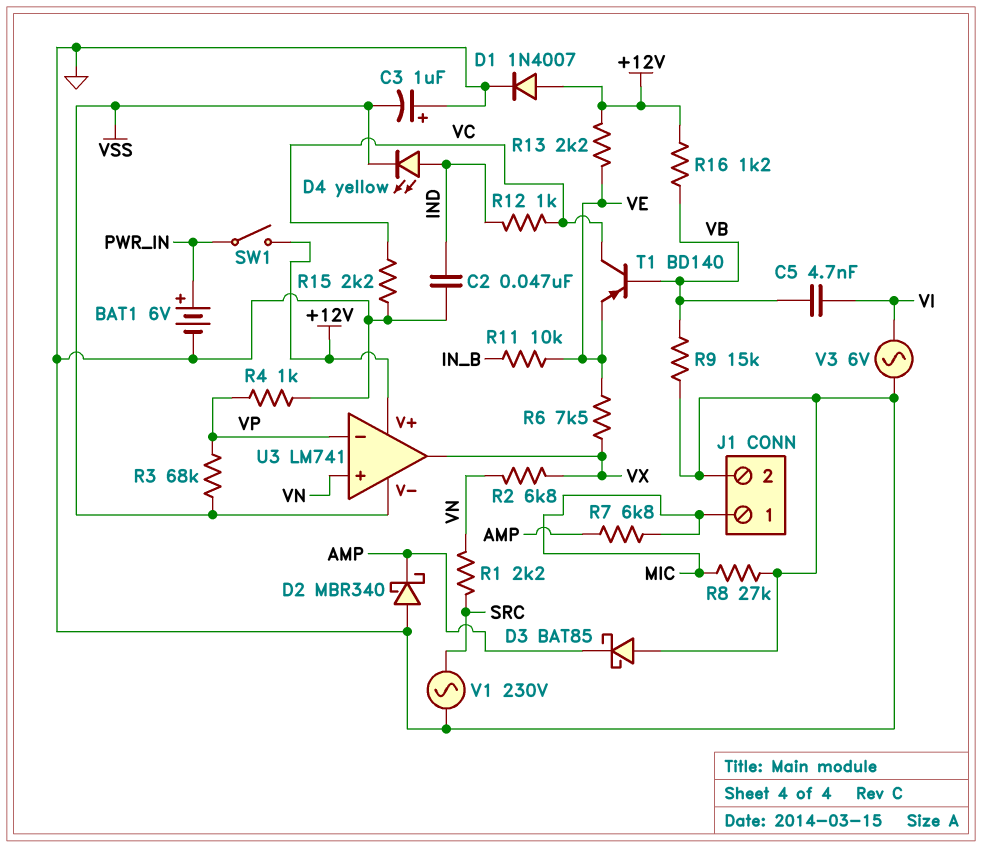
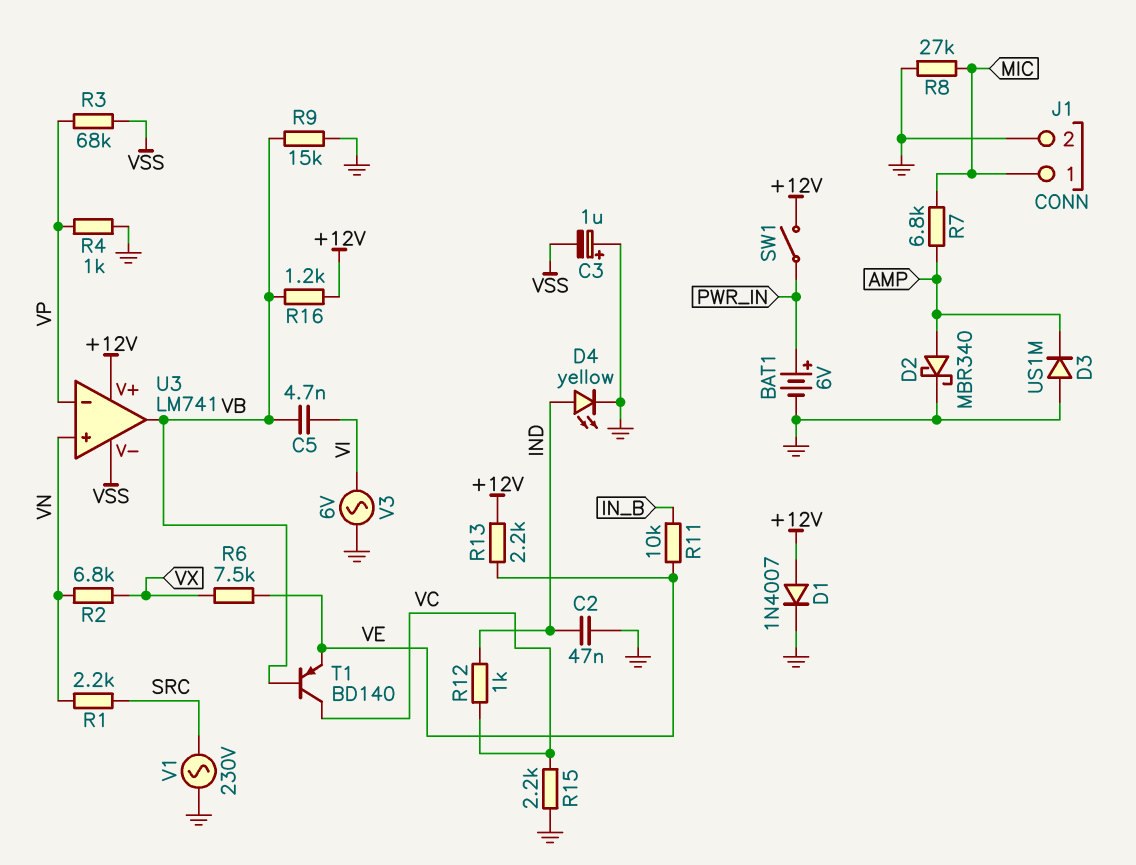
D2: schottky MBR340 (A GND, K AMP) -> schottky MBR340 (A AMP, K GND)
D3: schottky BAT85 (A GND, K AMP) -> diode US1M (A GND, K AMP)
D4: LED yellow (A IND, K VSS) -> LED yellow (A IND, K GND)
U3 pin out: VX -> VB

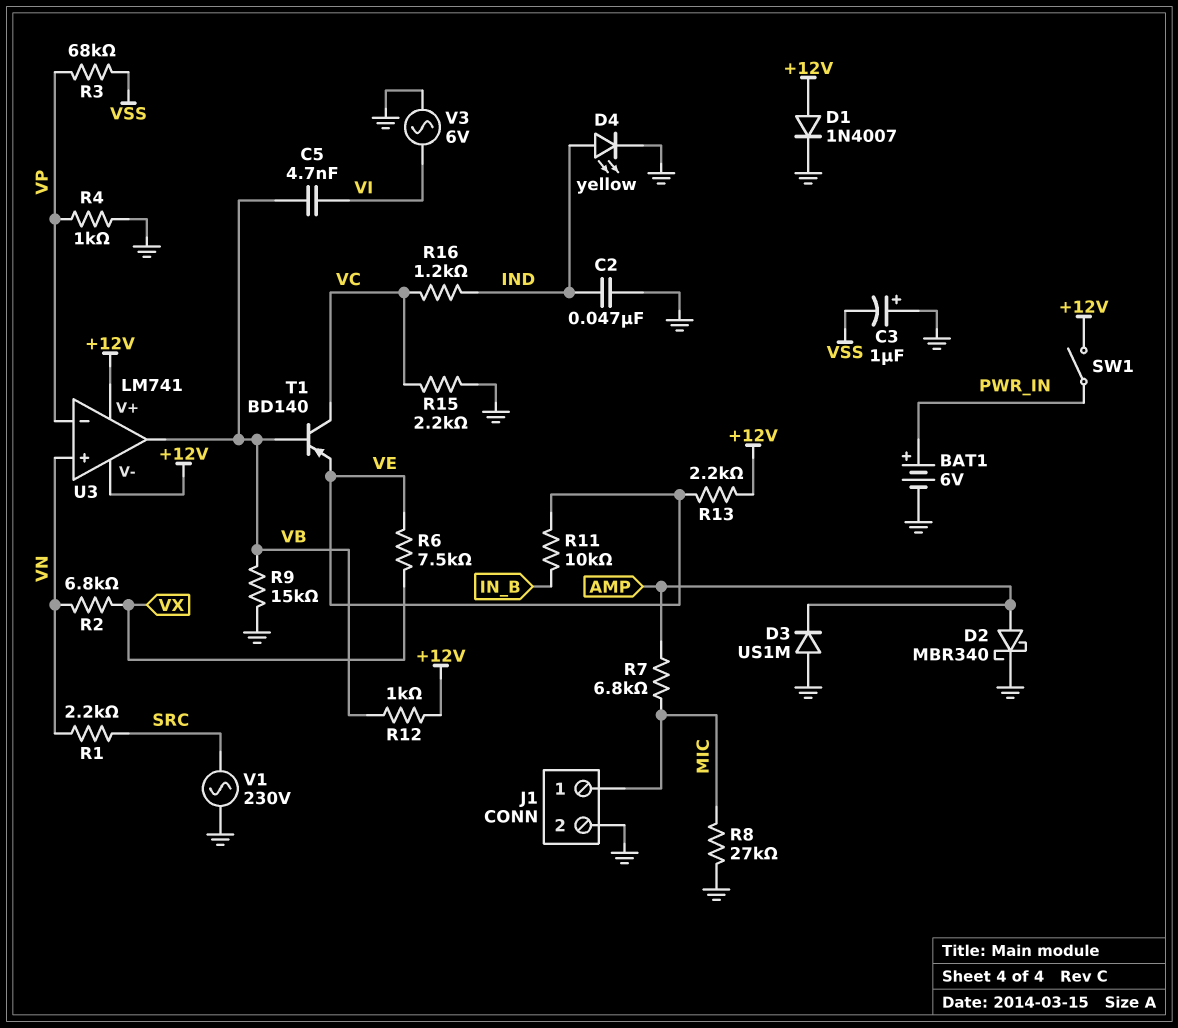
R12: 1k (IND, VC) -> 1k (+12V, VB)
R16: 1.2k (+12V, VB) -> 1.2k (IND, VC)
U3 pin V-: VSS -> +12V

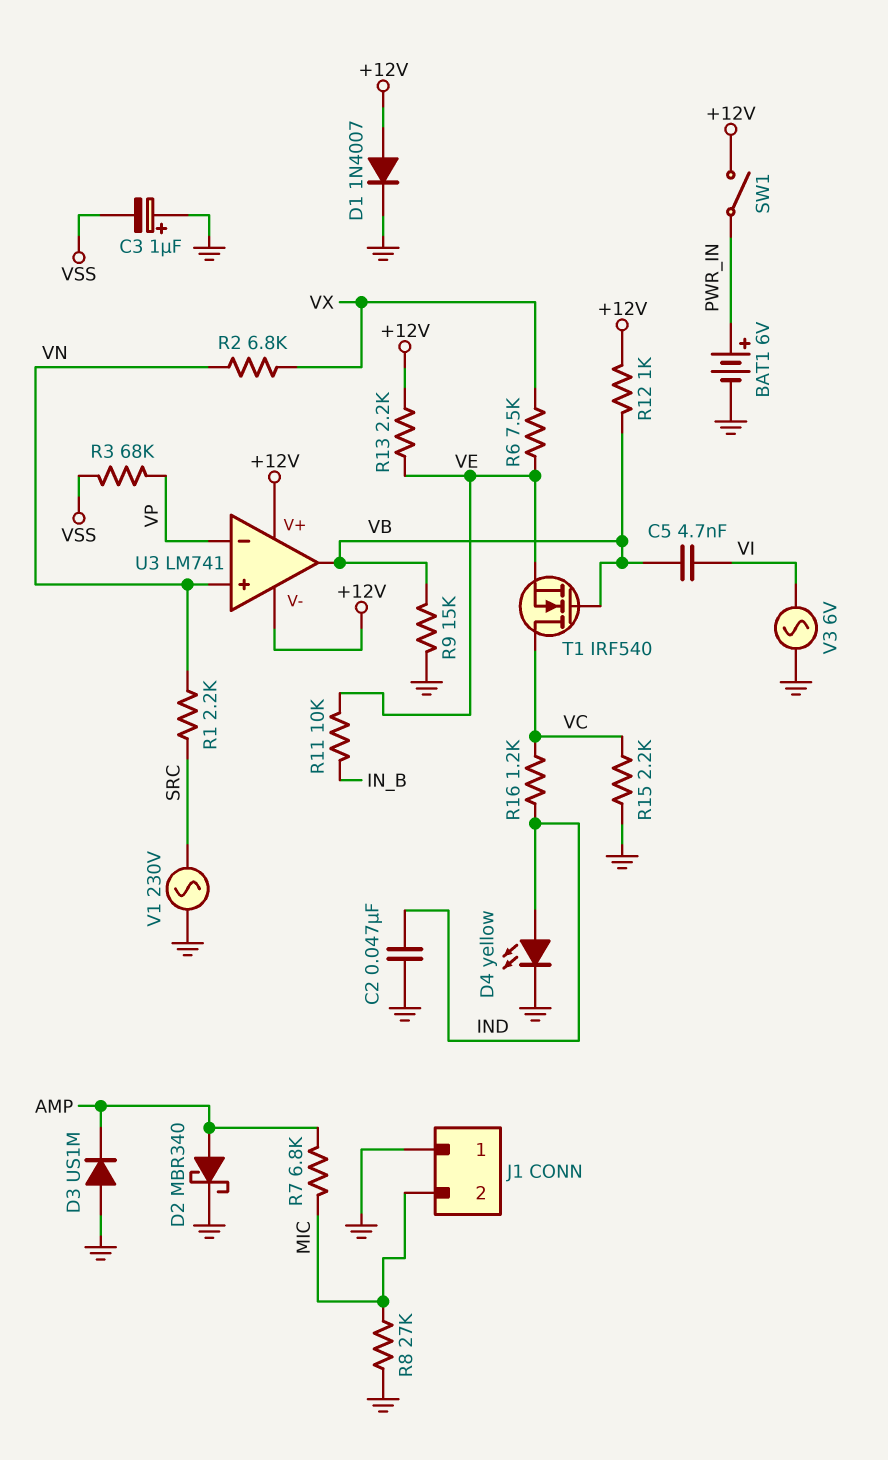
J1 pin 1: MIC -> GND
J1 pin 2: GND -> MIC
R4: 1k (GND, VP) -> none
T1: PNP BD140 (B VB, C VC, E VE) -> NMOS IRF540 (G VB, D VC, S VE)

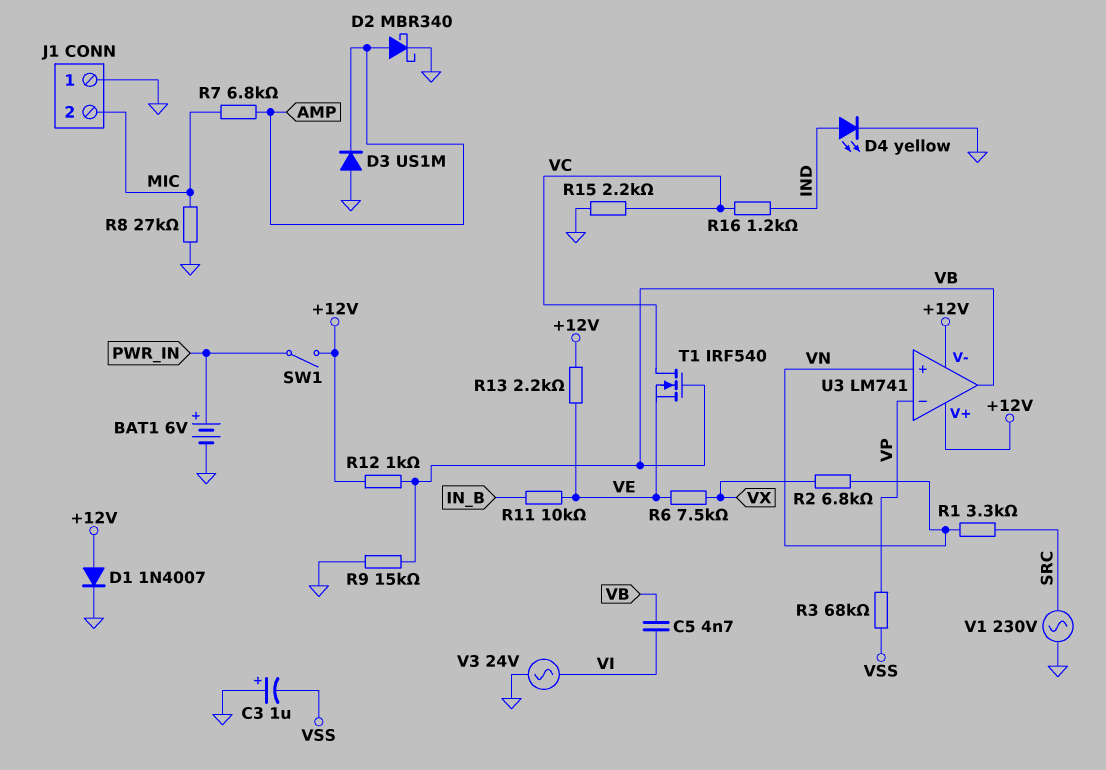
C2: 47nF (GND, IND) -> none
R1: 2.2k (SRC, VN) -> 3.3k (SRC, VN)
V3: AC 6V (GND, VI) -> AC 24V (GND, VI)

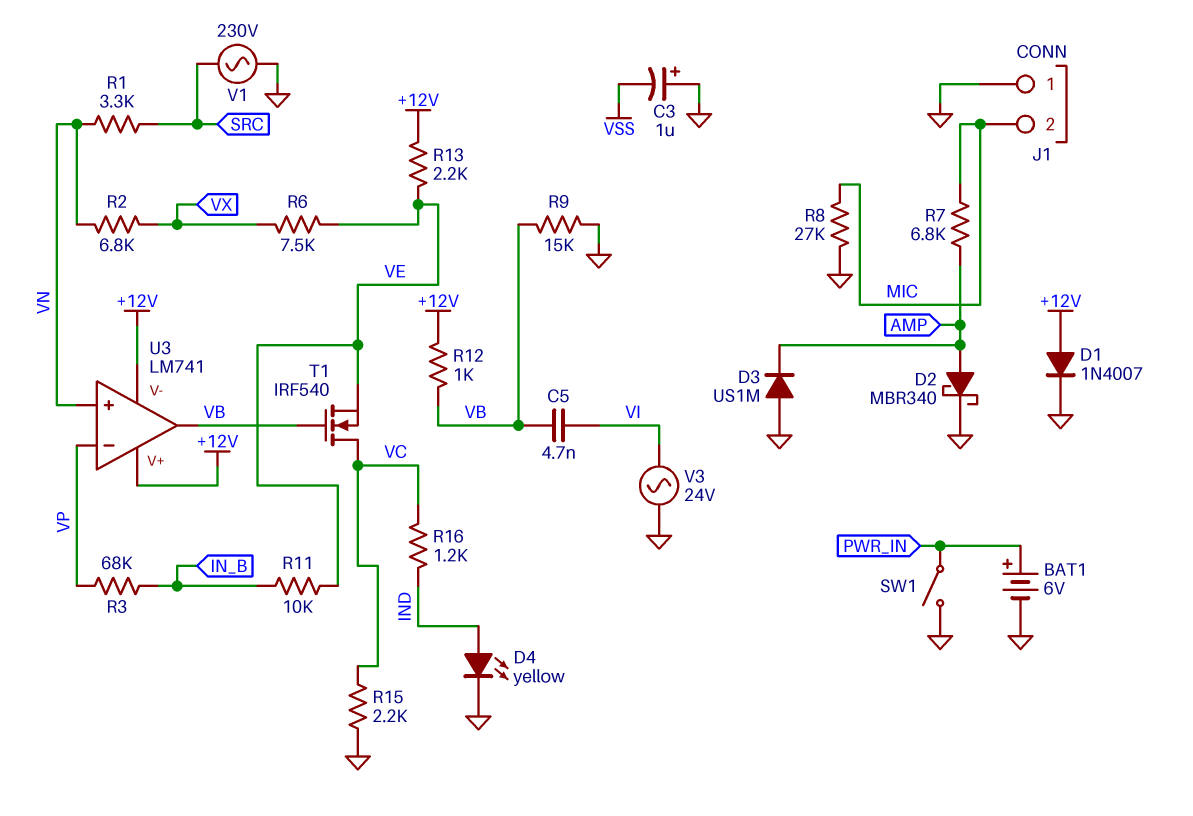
R3: 68k (VP, VSS) -> 68k (IN_B, VP)
SW1: switch (+12V, PWR_IN) -> switch (GND, PWR_IN)

